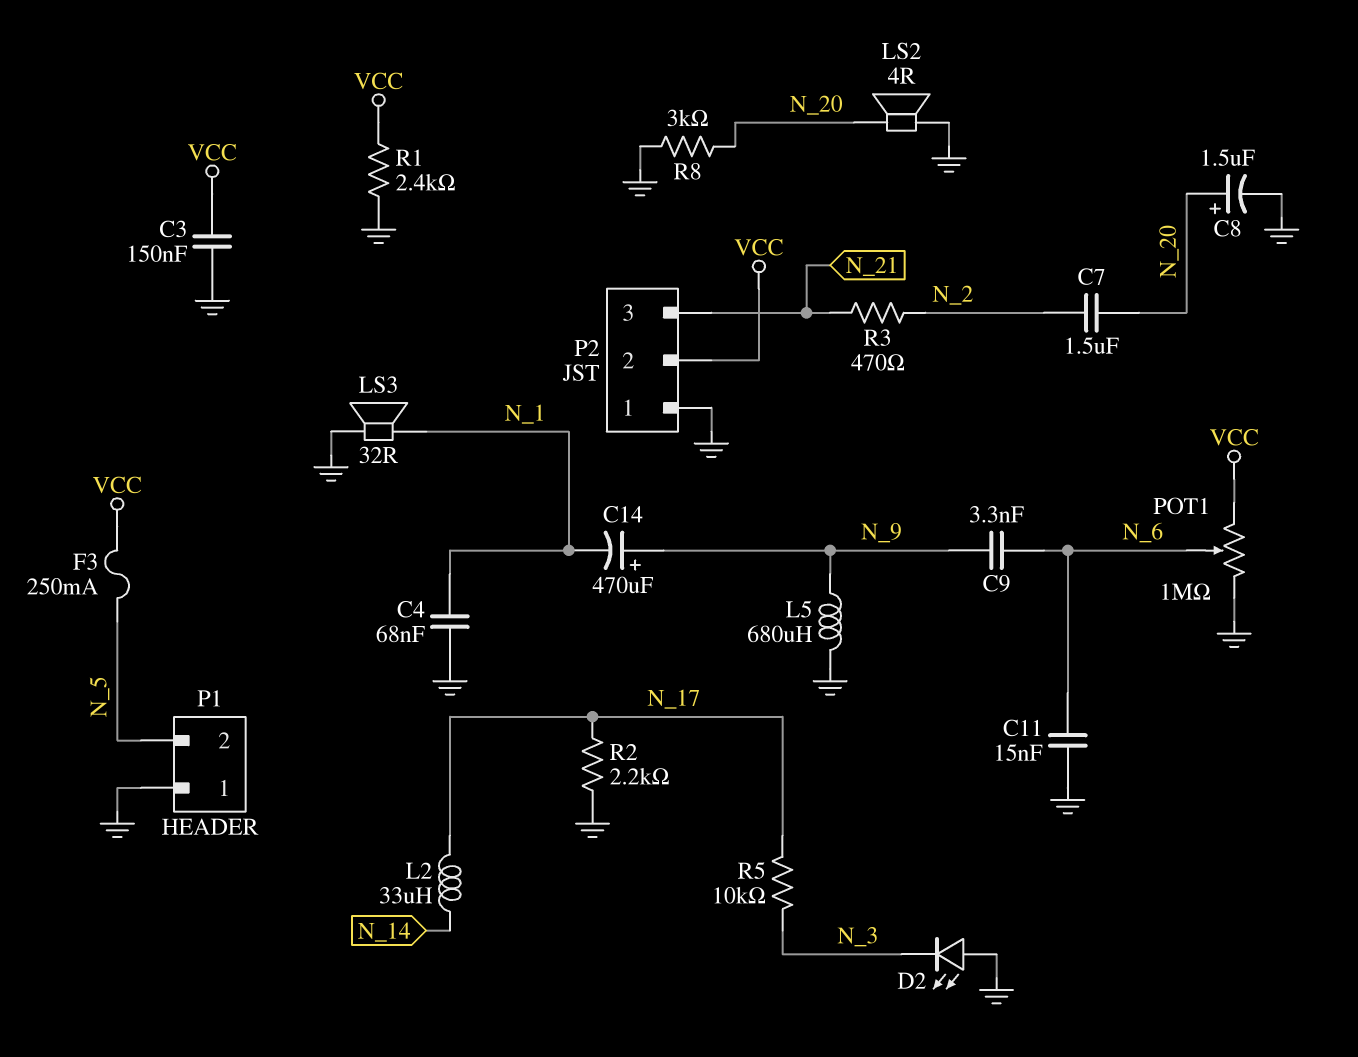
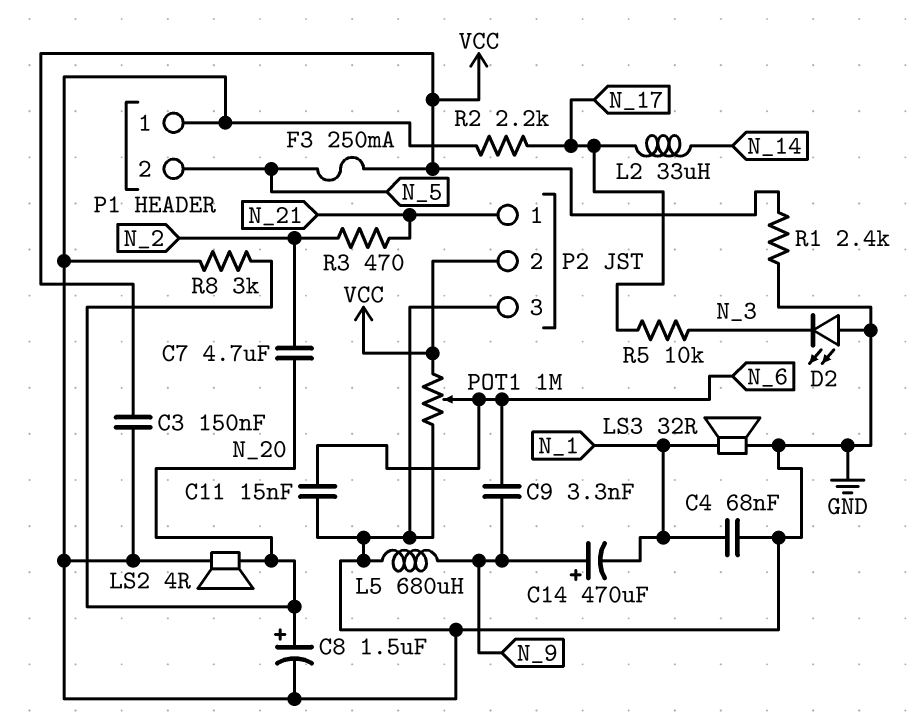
C7: 1.5uF (N_2, N_20) -> 4.7uF (N_2, N_20)
P2 pin 1: GND -> N_21
P2 pin 3: N_21 -> GND

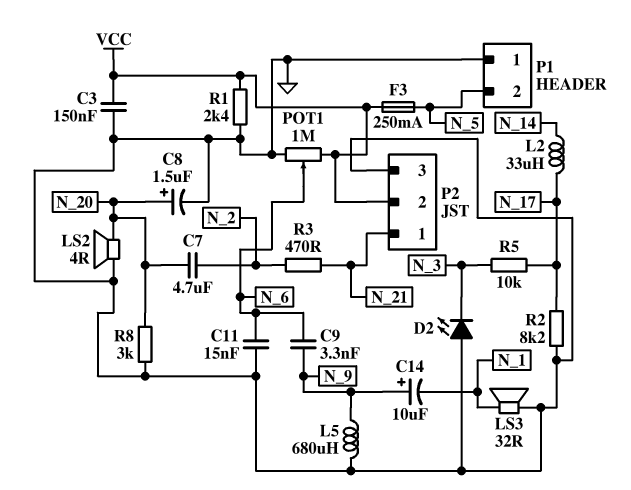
C4: 68nF (GND, N_1) -> none
C14: 470uF (plus N_9, minus N_1) -> 10uF (plus N_9, minus N_1)
R2: 2.2k (GND, N_17) -> 8.2k (GND, N_17)

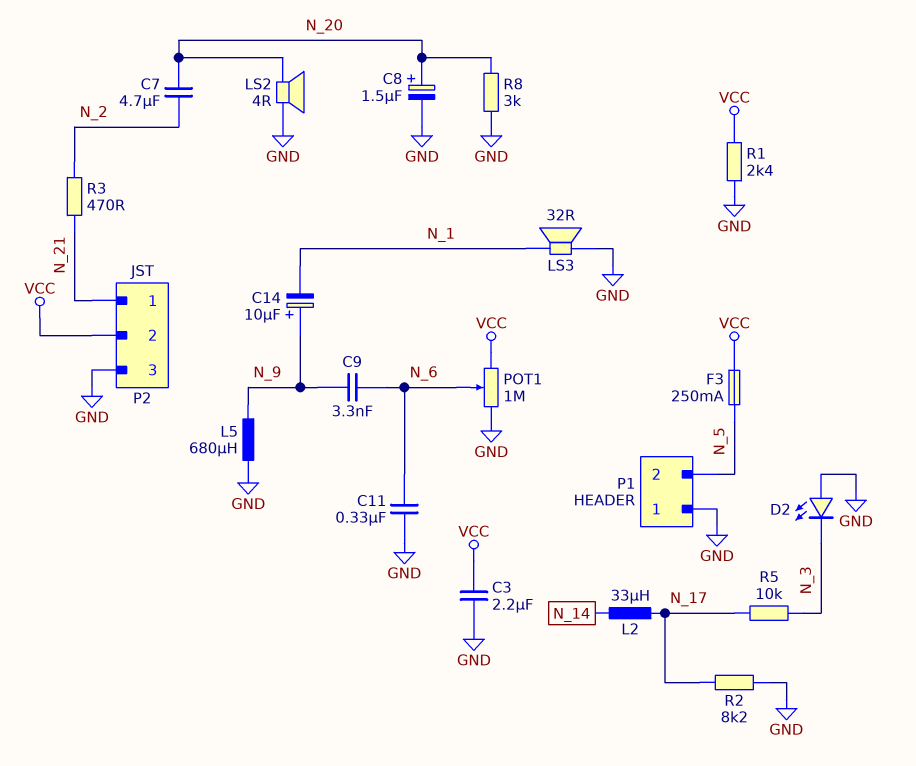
C3: 150nF (GND, VCC) -> 2.2uF (GND, VCC)
C11: 15nF (GND, N_6) -> 330nF (GND, N_6)

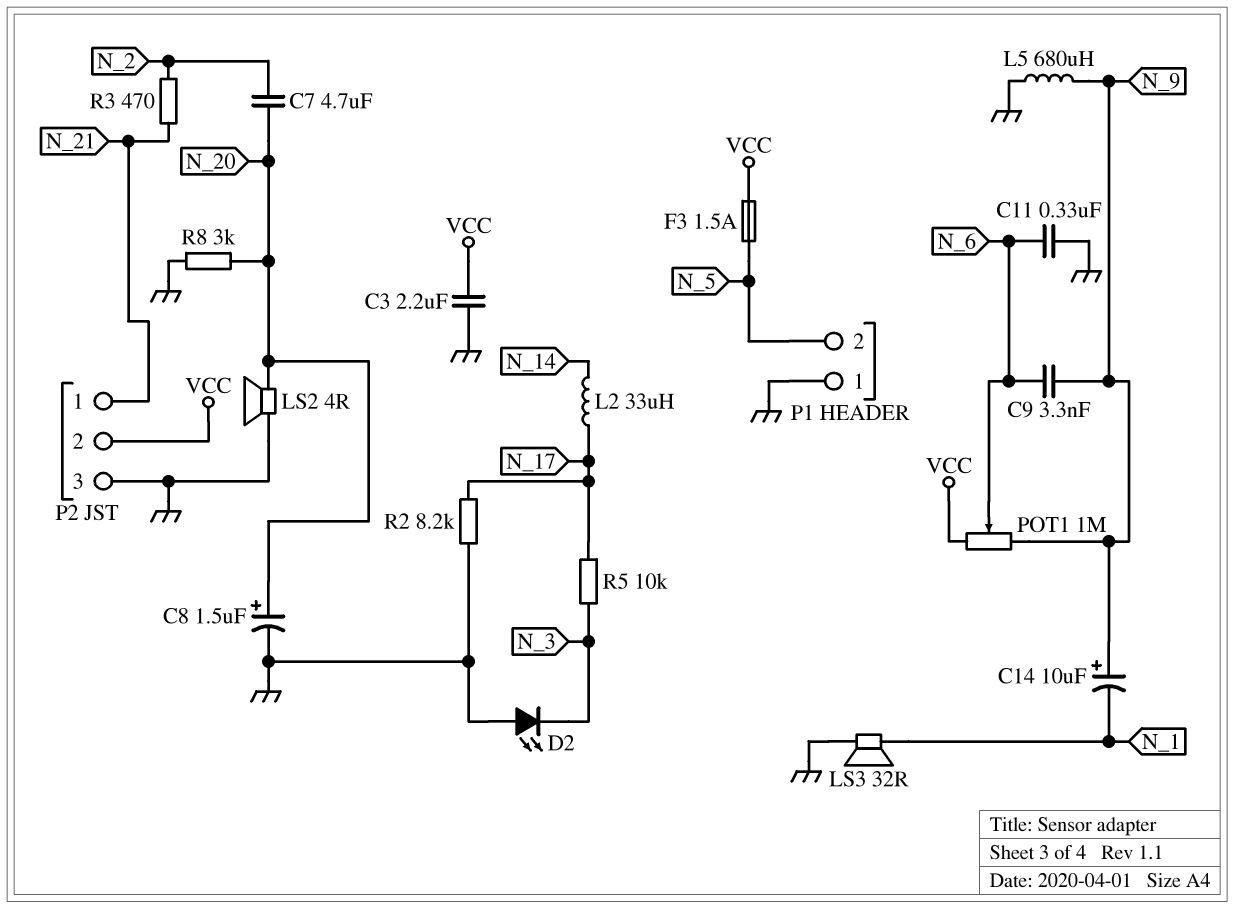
F3: 250mA (N_5, VCC) -> 1.5A (N_5, VCC)
POT1: 1M (GND, VCC, wiper N_6) -> 1M (N_9, VCC, wiper N_6)
R1: 2.4k (GND, VCC) -> none

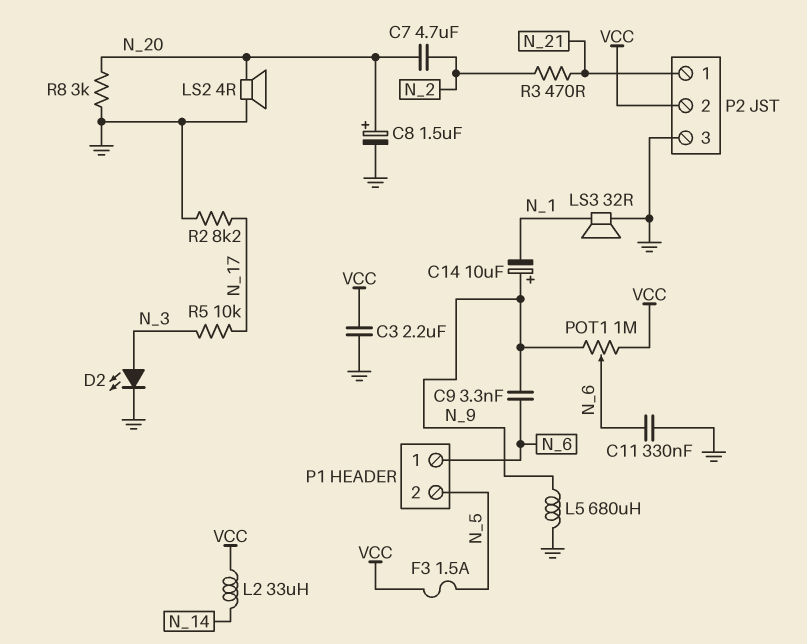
D2: LED (A GND, K N_3) -> LED (A N_3, K GND)
L2: 33uH (N_14, N_17) -> 33uH (N_14, VCC)
P1 pin 1: GND -> N_6

